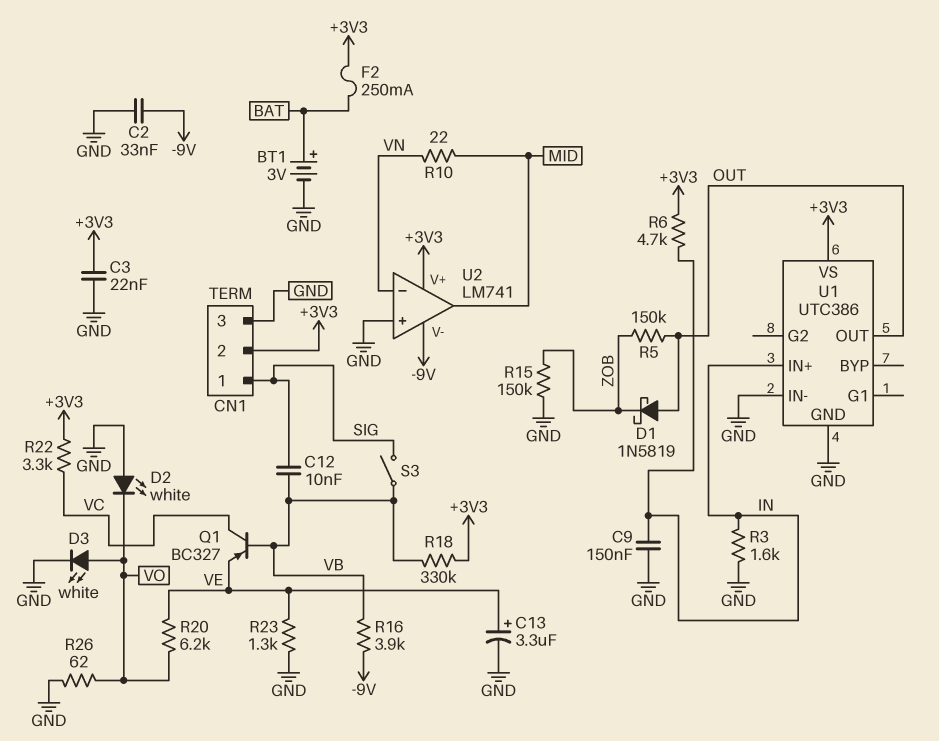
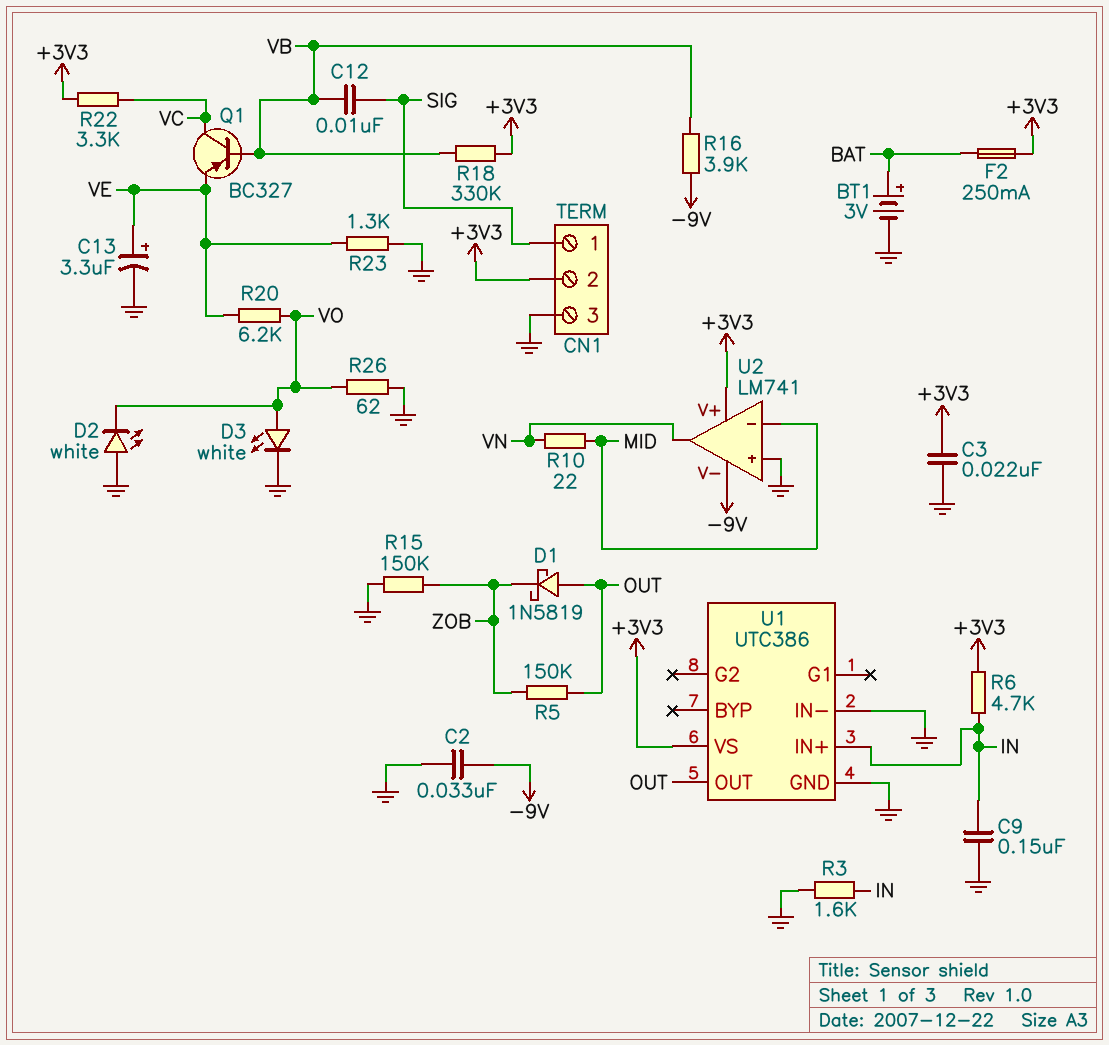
S3: switch (SIG, VB) -> none
U2 pin in-: VN -> MID
U2 pin out: MID -> VN

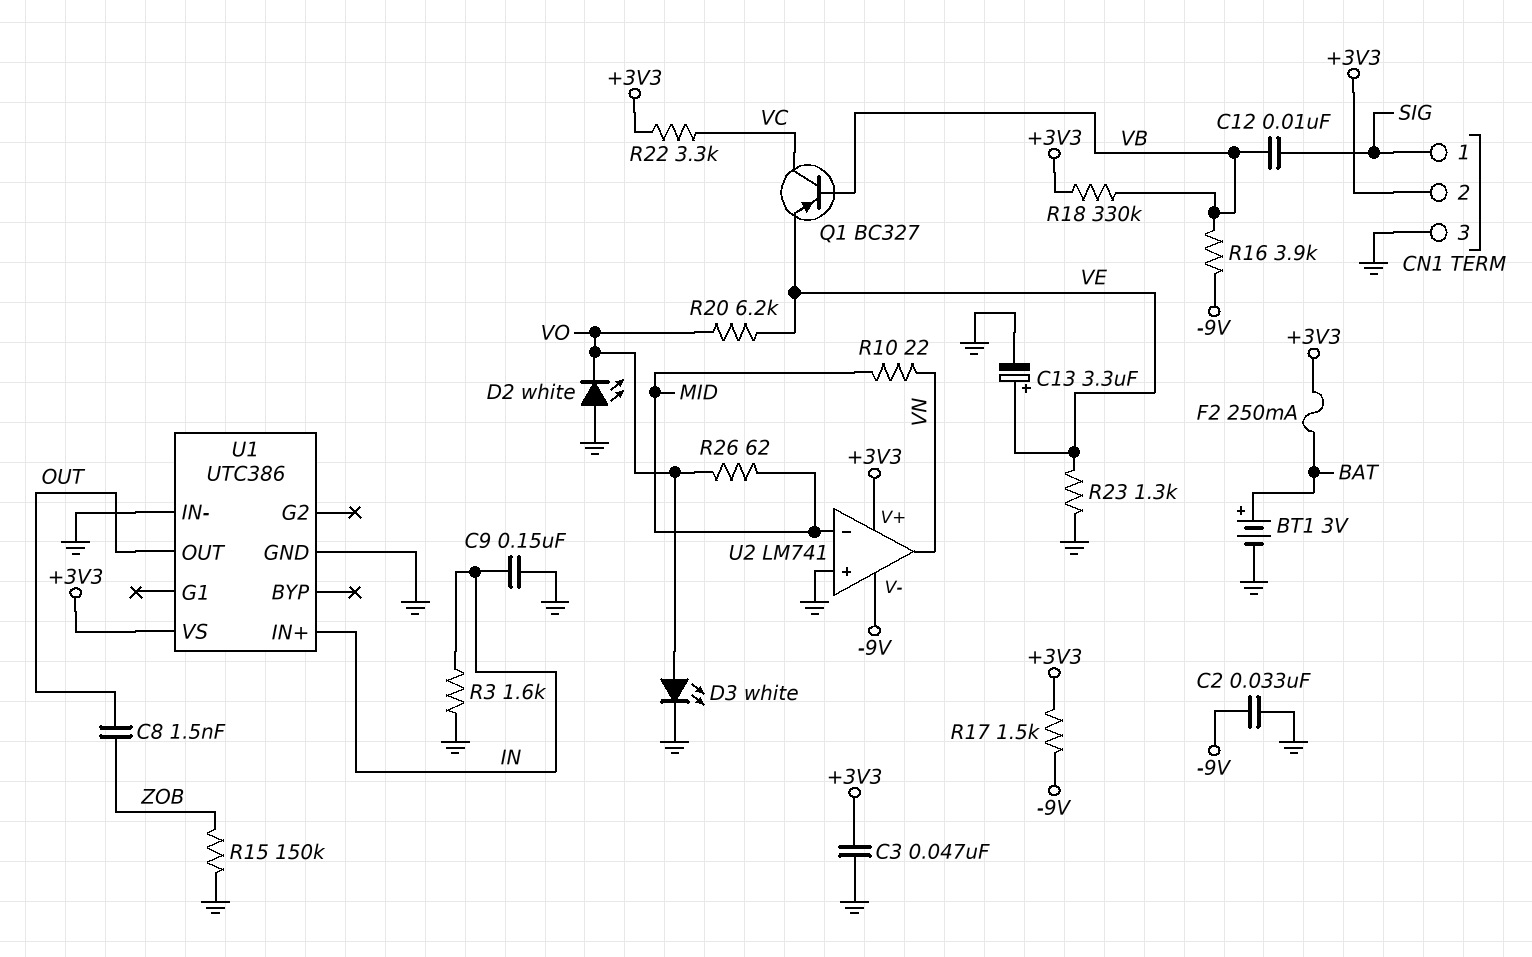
C3: 22nF (+3V3, GND) -> 47nF (+3V3, GND)
C8: none -> 1.5nF (OUT, ZOB)
D1: schottky 1N5819 (A OUT, K ZOB) -> none
R5: 150k (OUT, ZOB) -> none
R6: 4.7k (+3V3, IN) -> none
R17: none -> 1.5k (+3V3, -9V)
R26: 62 (GND, VO) -> 62 (MID, VO)

